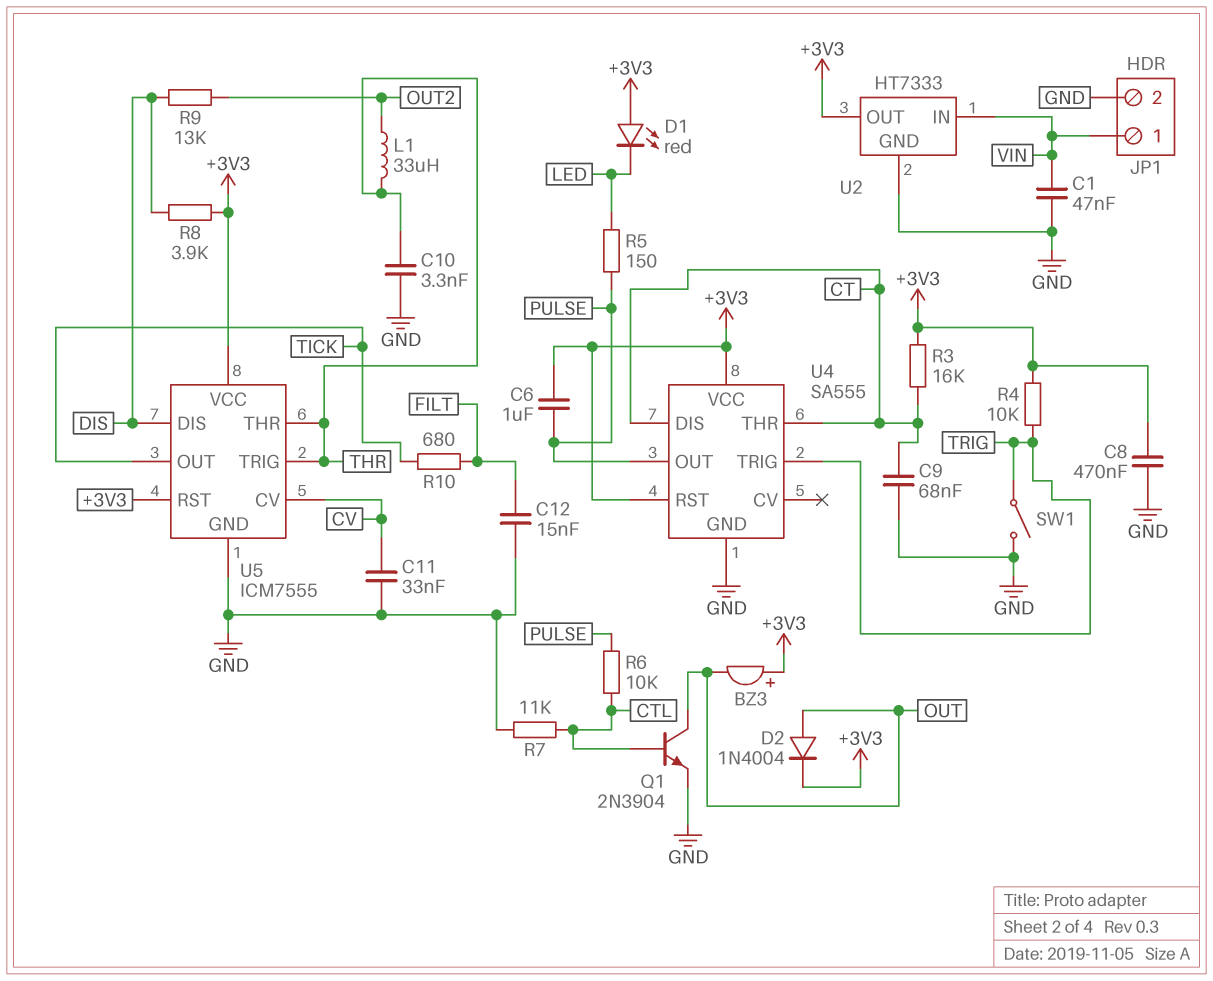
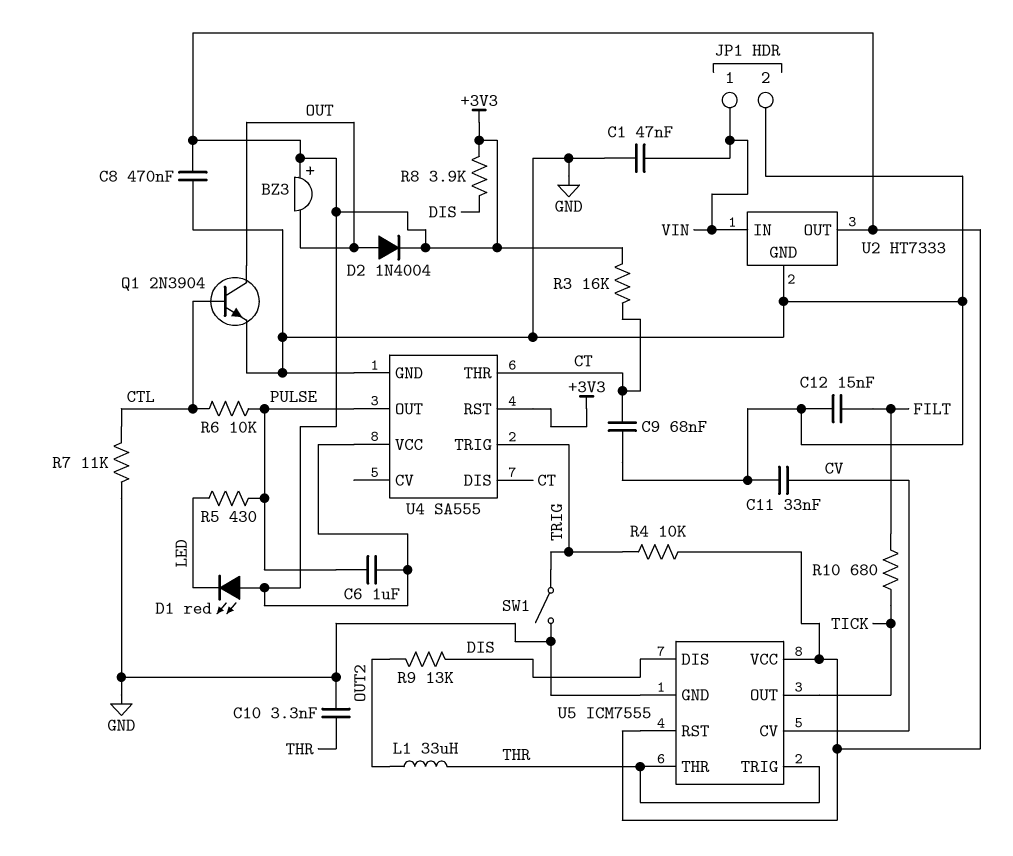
R5: 150 (LED, PULSE) -> 430 (LED, PULSE)

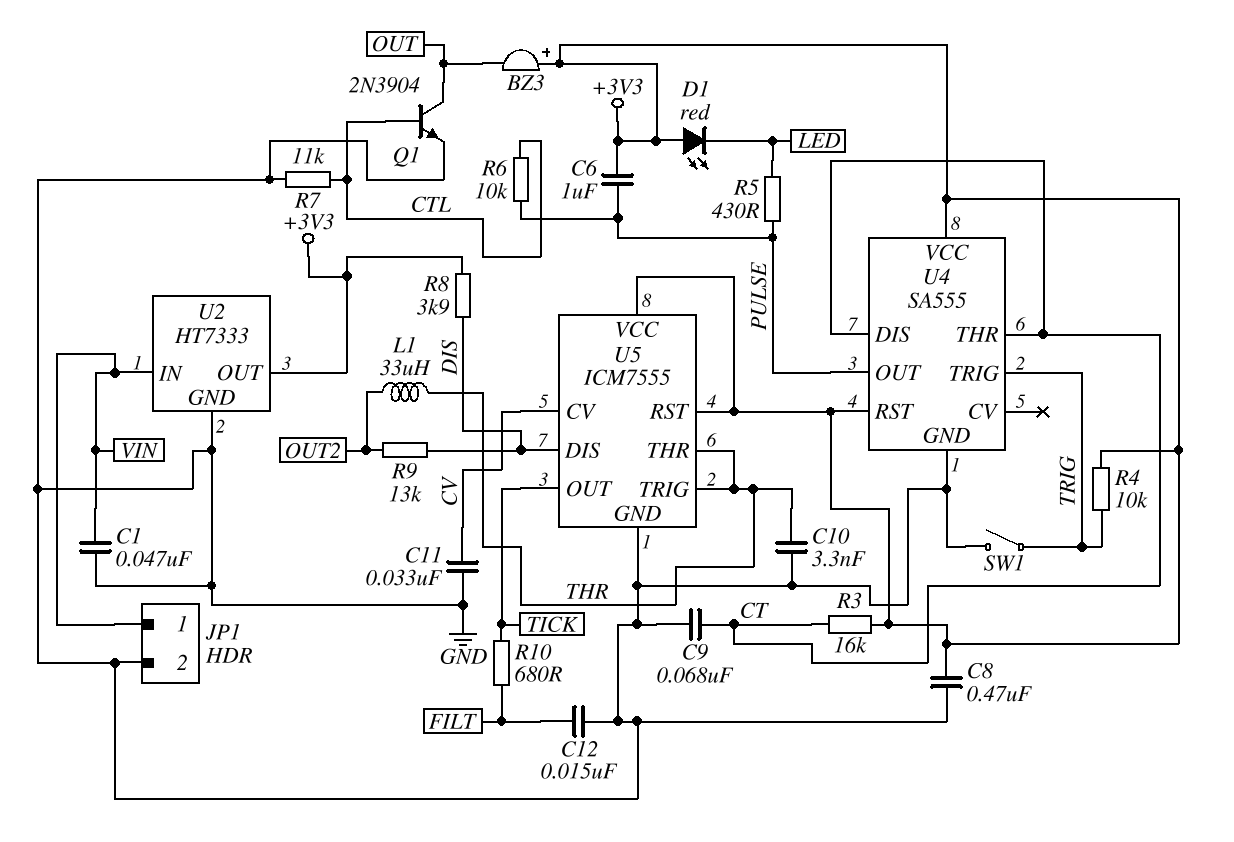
D2: diode 1N4004 (A OUT, K +3V3) -> none

